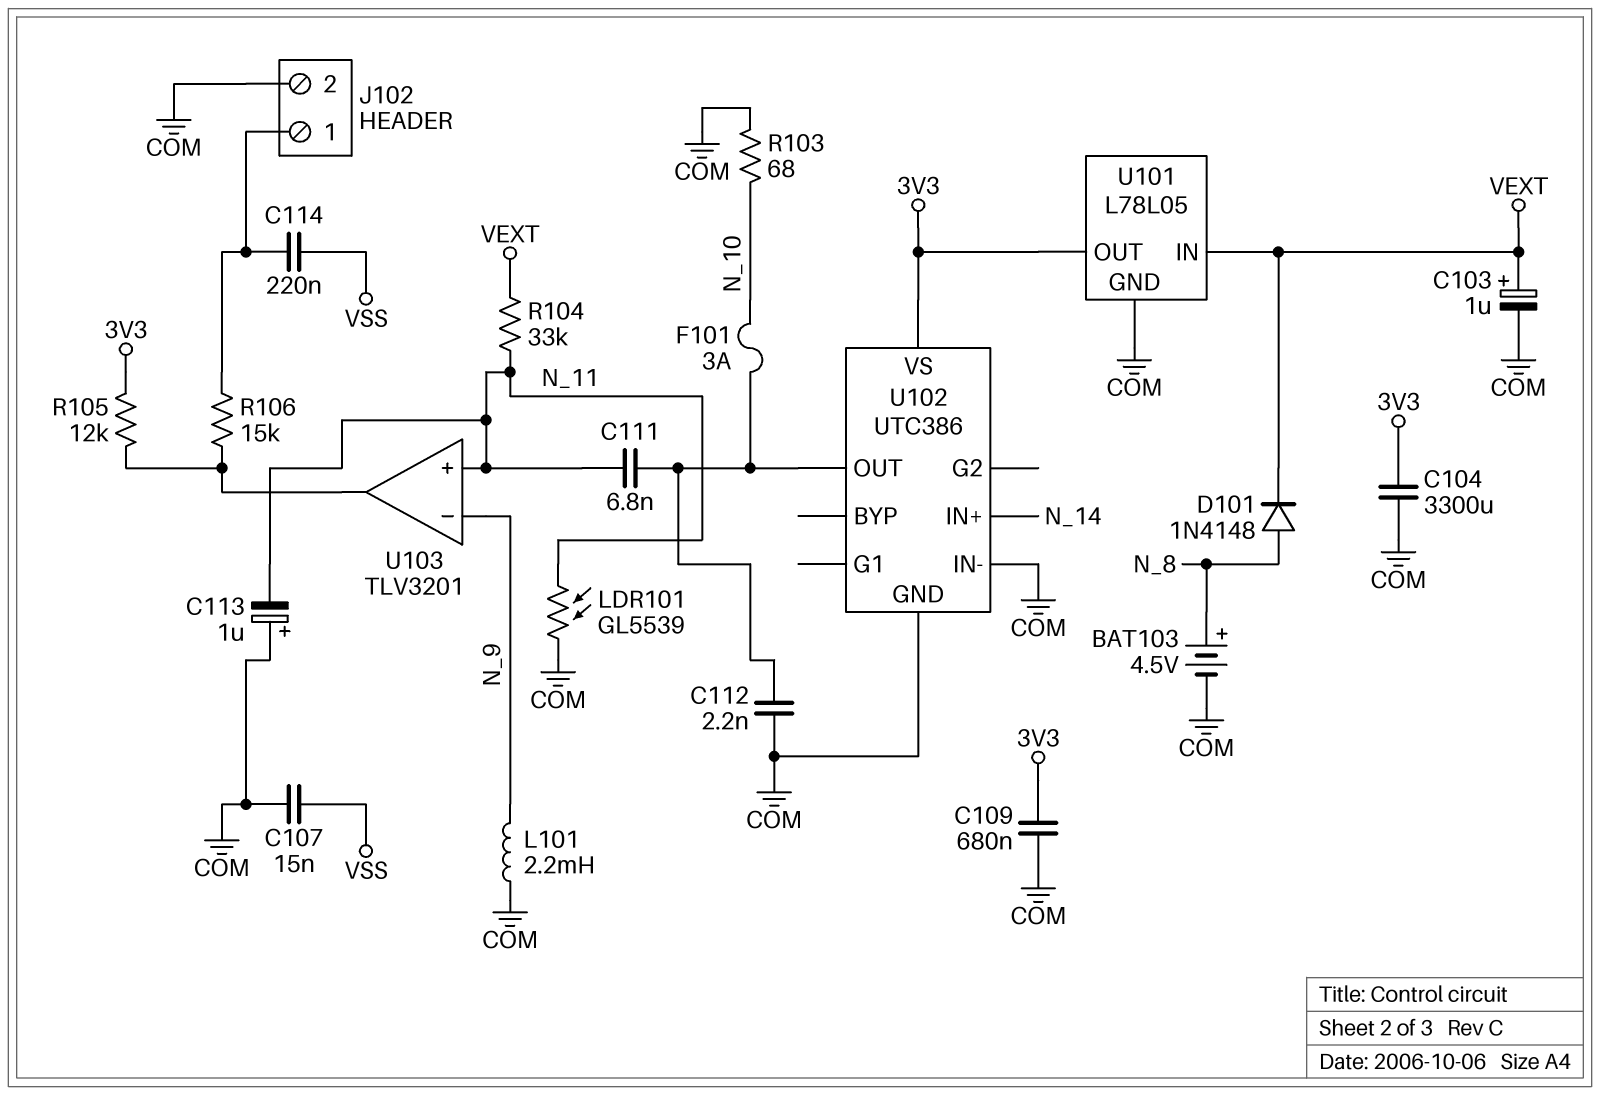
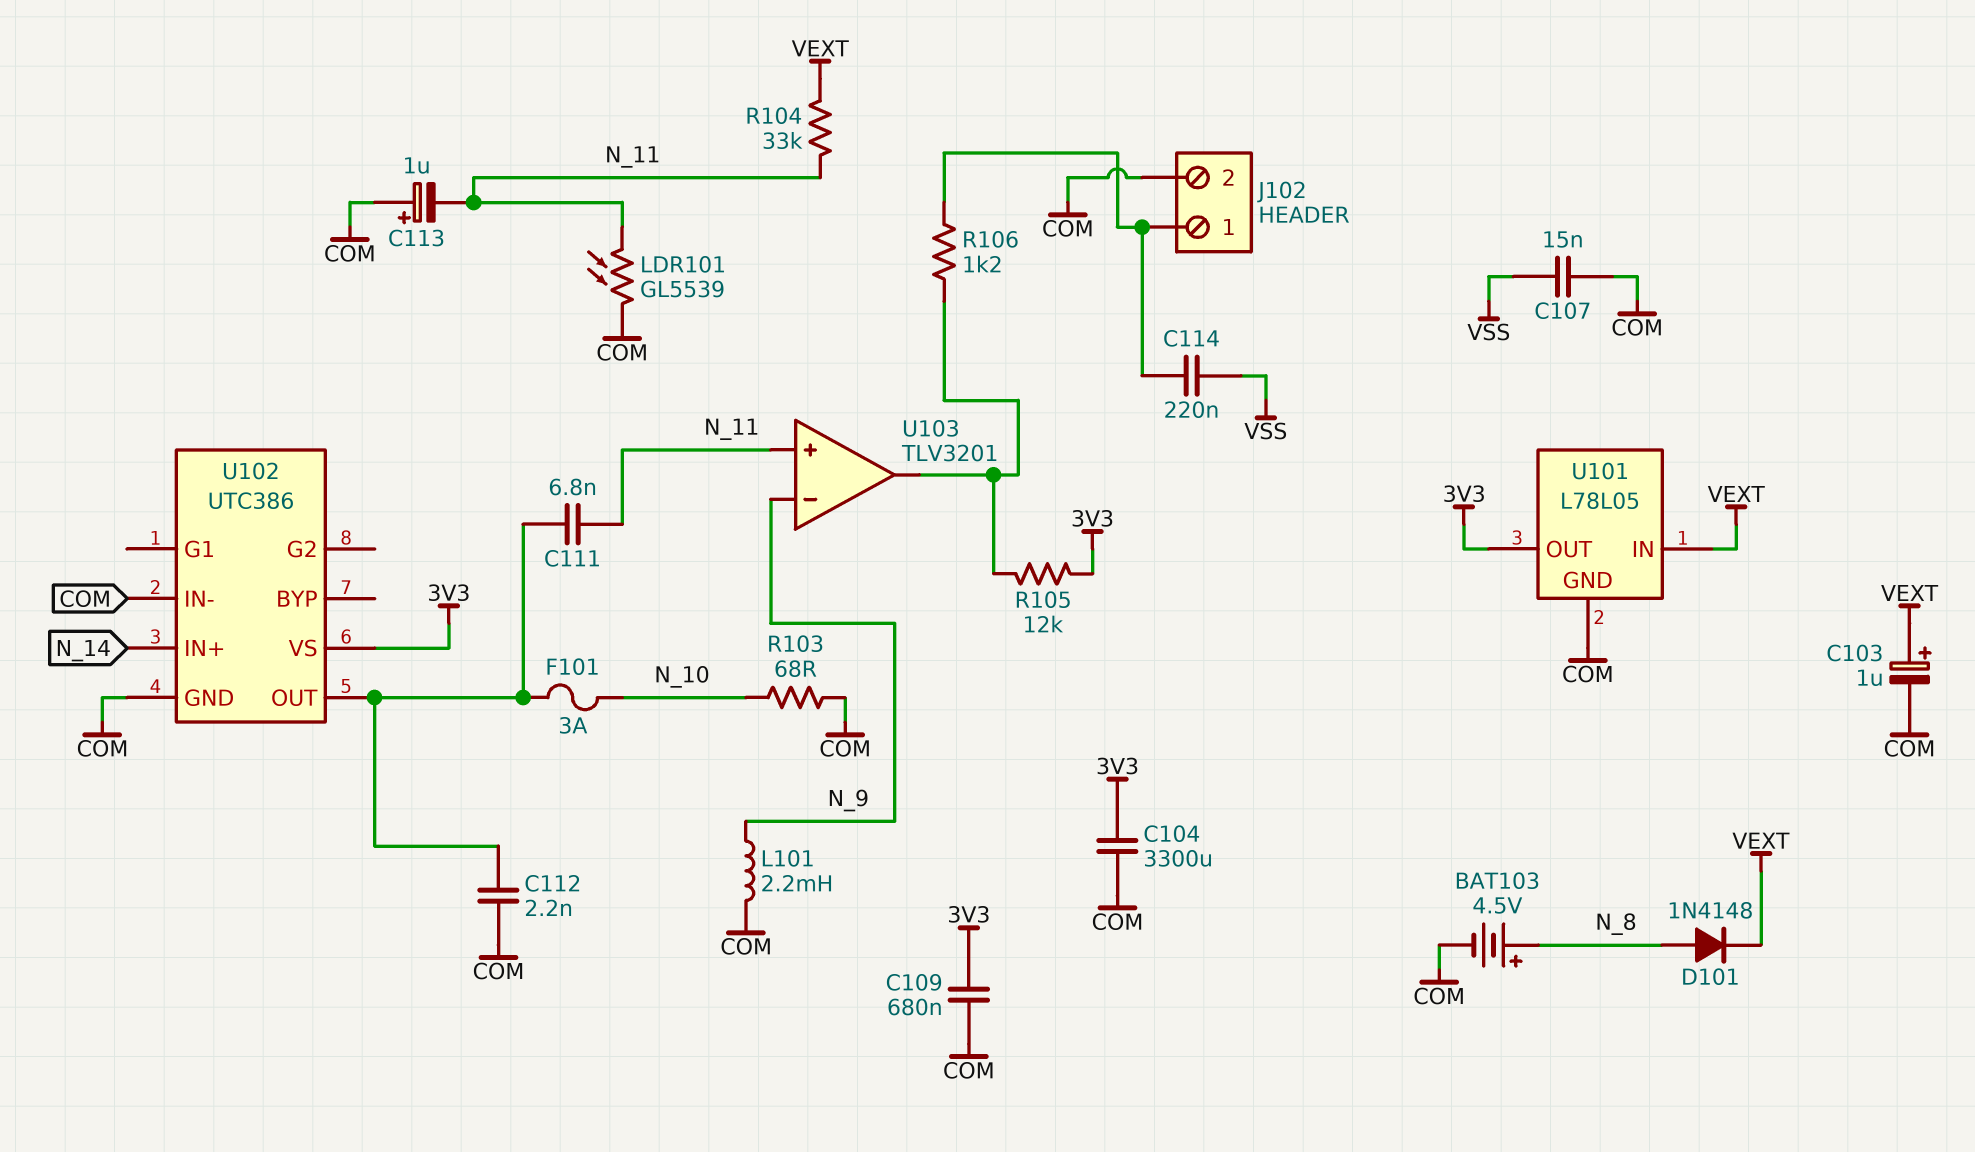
R106: 15k (J102/1, U103/out) -> 1.2k (J102/1, U103/out)

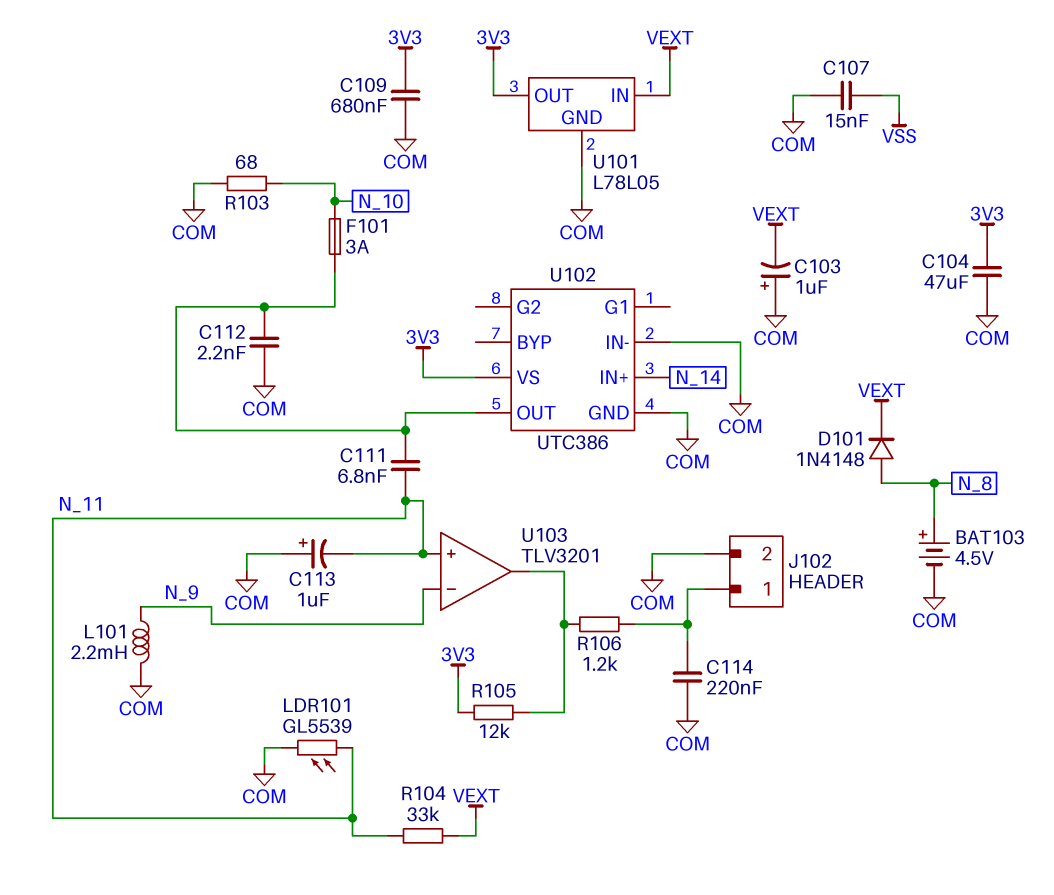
C103: 1uF (plus VEXT, minus COM) -> 1uF (plus COM, minus VEXT)
C104: 3300uF (3V3, COM) -> 47uF (3V3, COM)
C114: 220nF (J102/1, VSS) -> 220nF (COM, J102/1)

